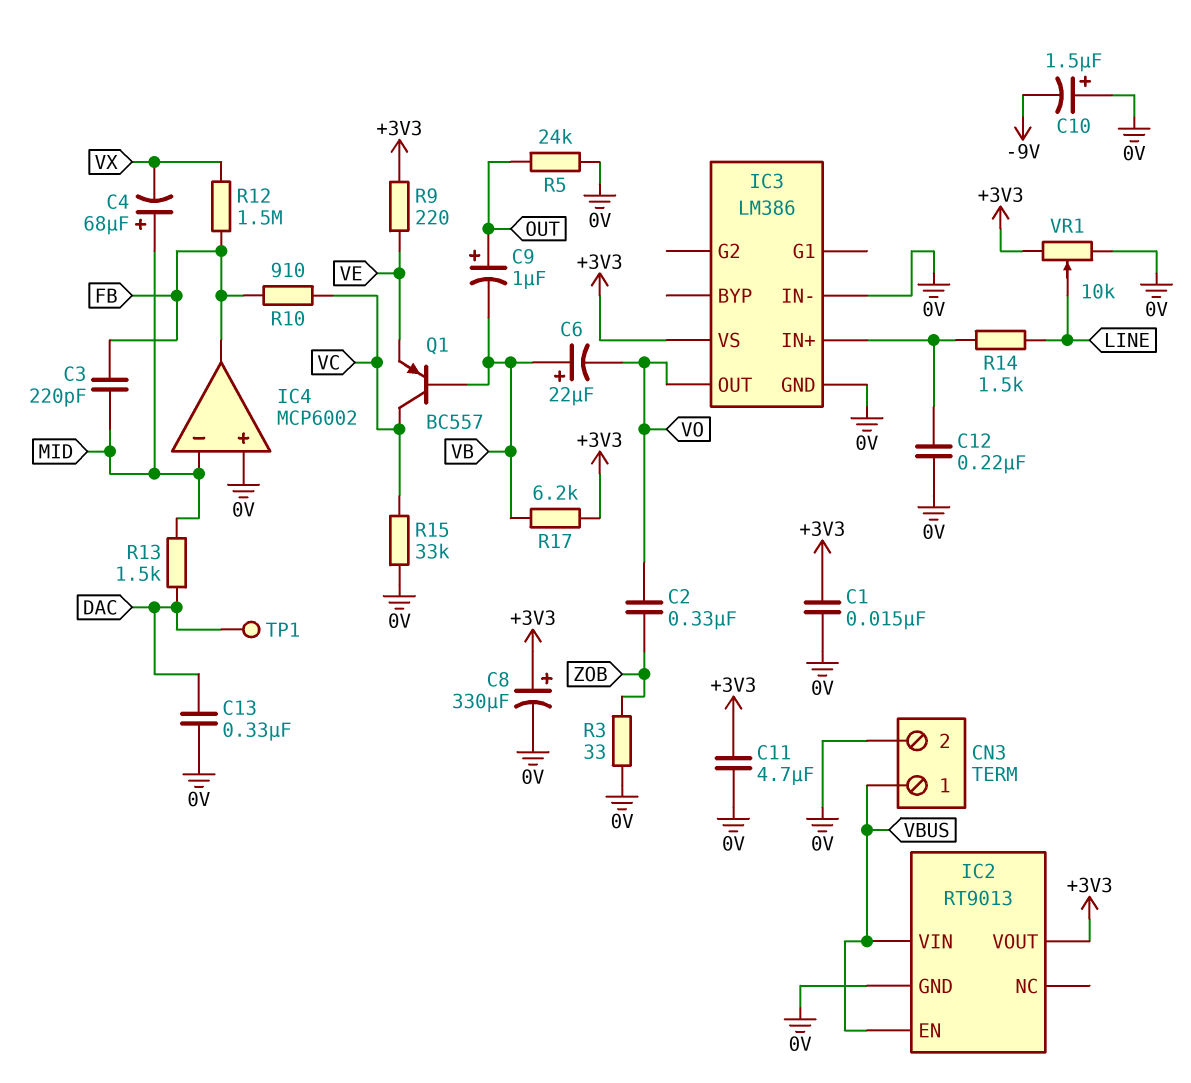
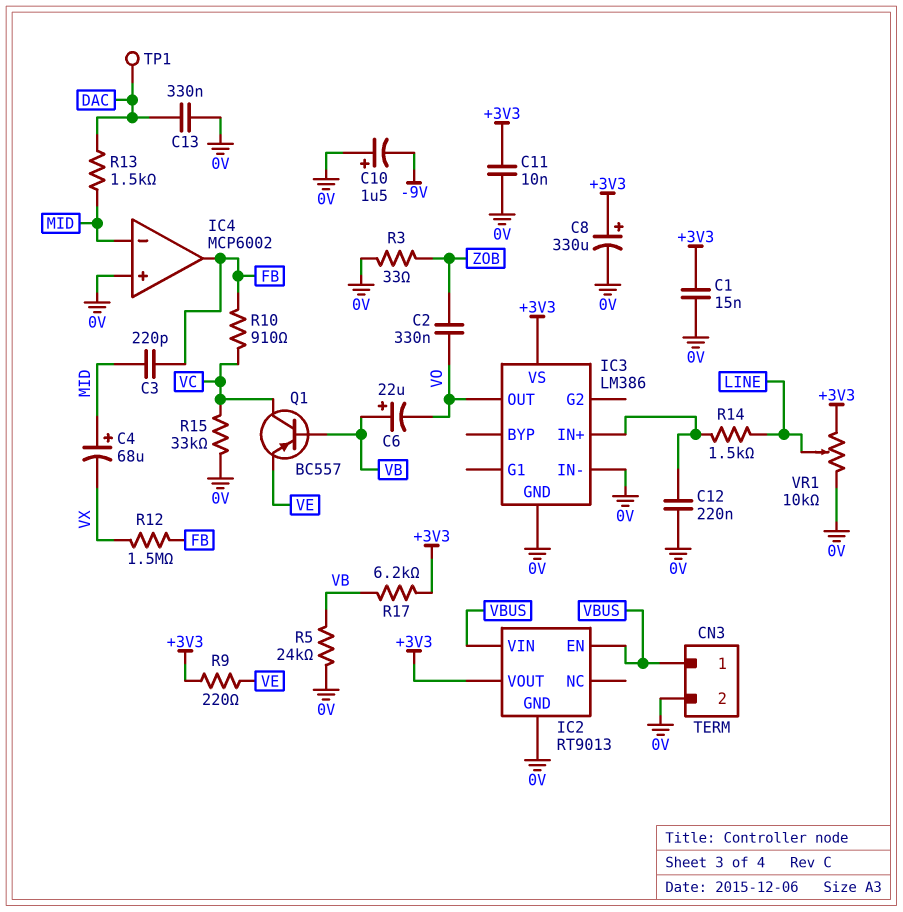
C9: 1uF (plus OUT, minus VB) -> none
C11: 4.7uF (+3V3, 0V) -> 10nF (+3V3, 0V)
R5: 24k (0V, OUT) -> 24k (0V, VB)

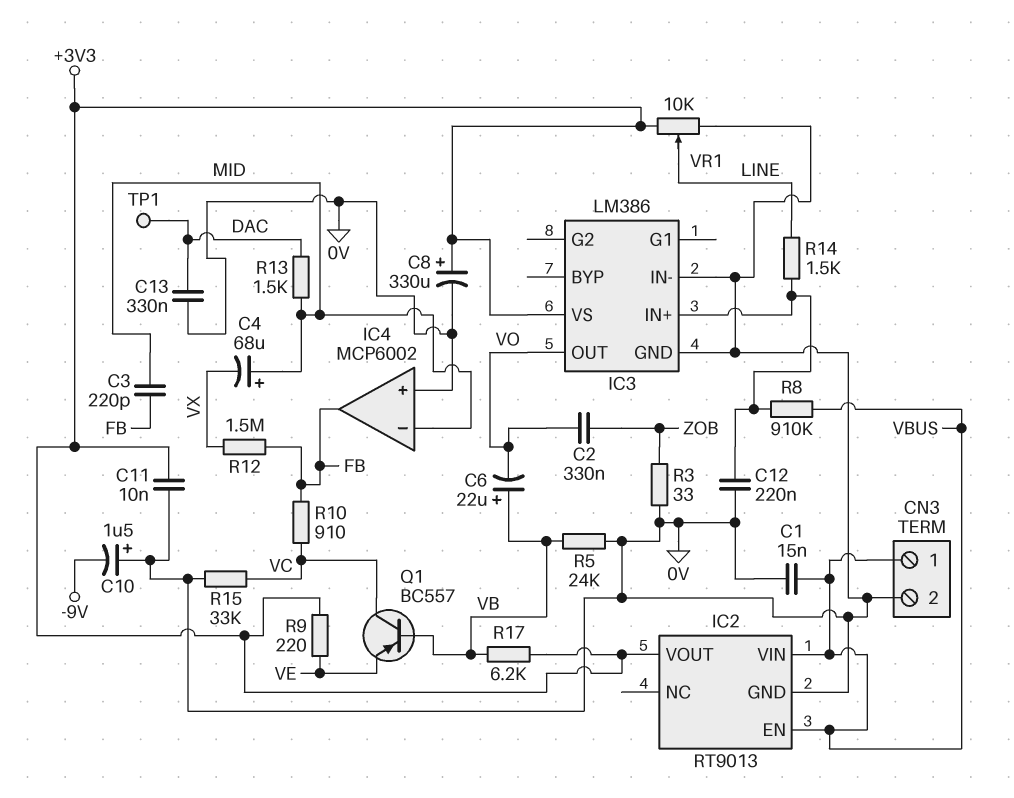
C1: 15nF (+3V3, 0V) -> 15nF (0V, VBUS)
R8: none -> 910k (IC3/IN+, VBUS)

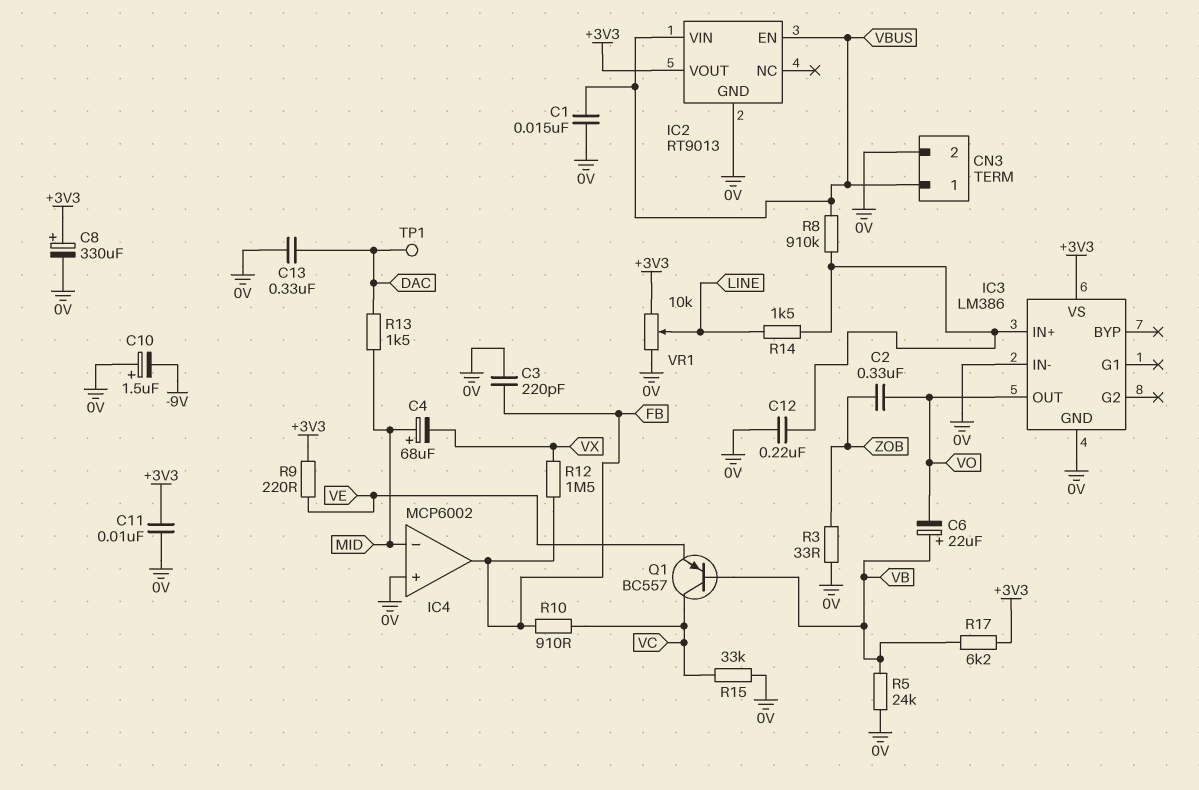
C3: 220pF (FB, MID) -> 220pF (0V, FB)

